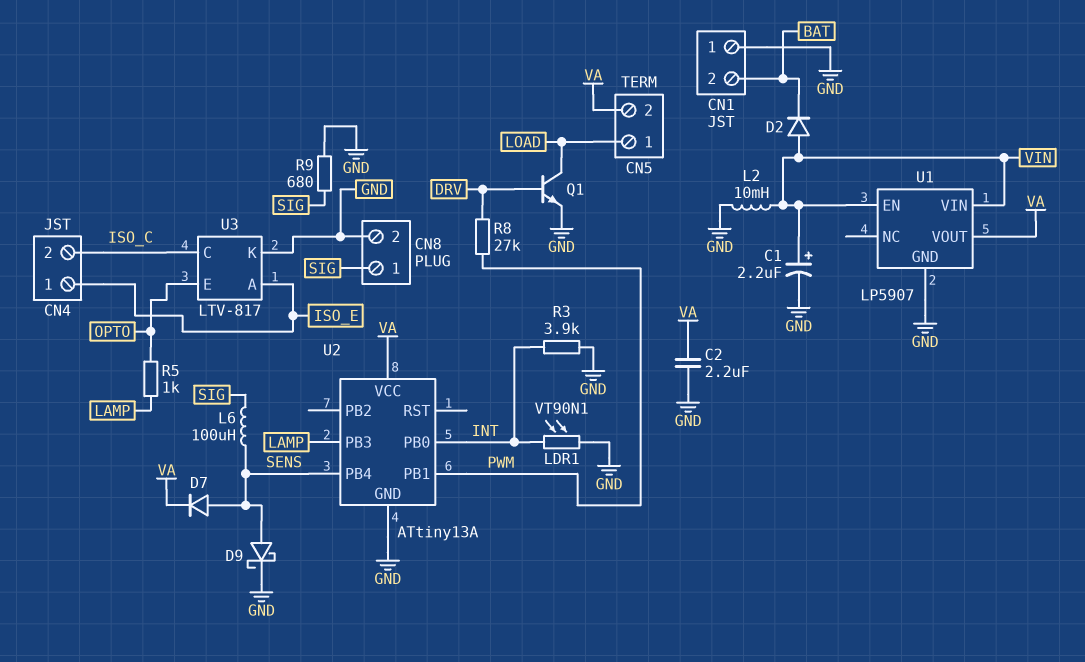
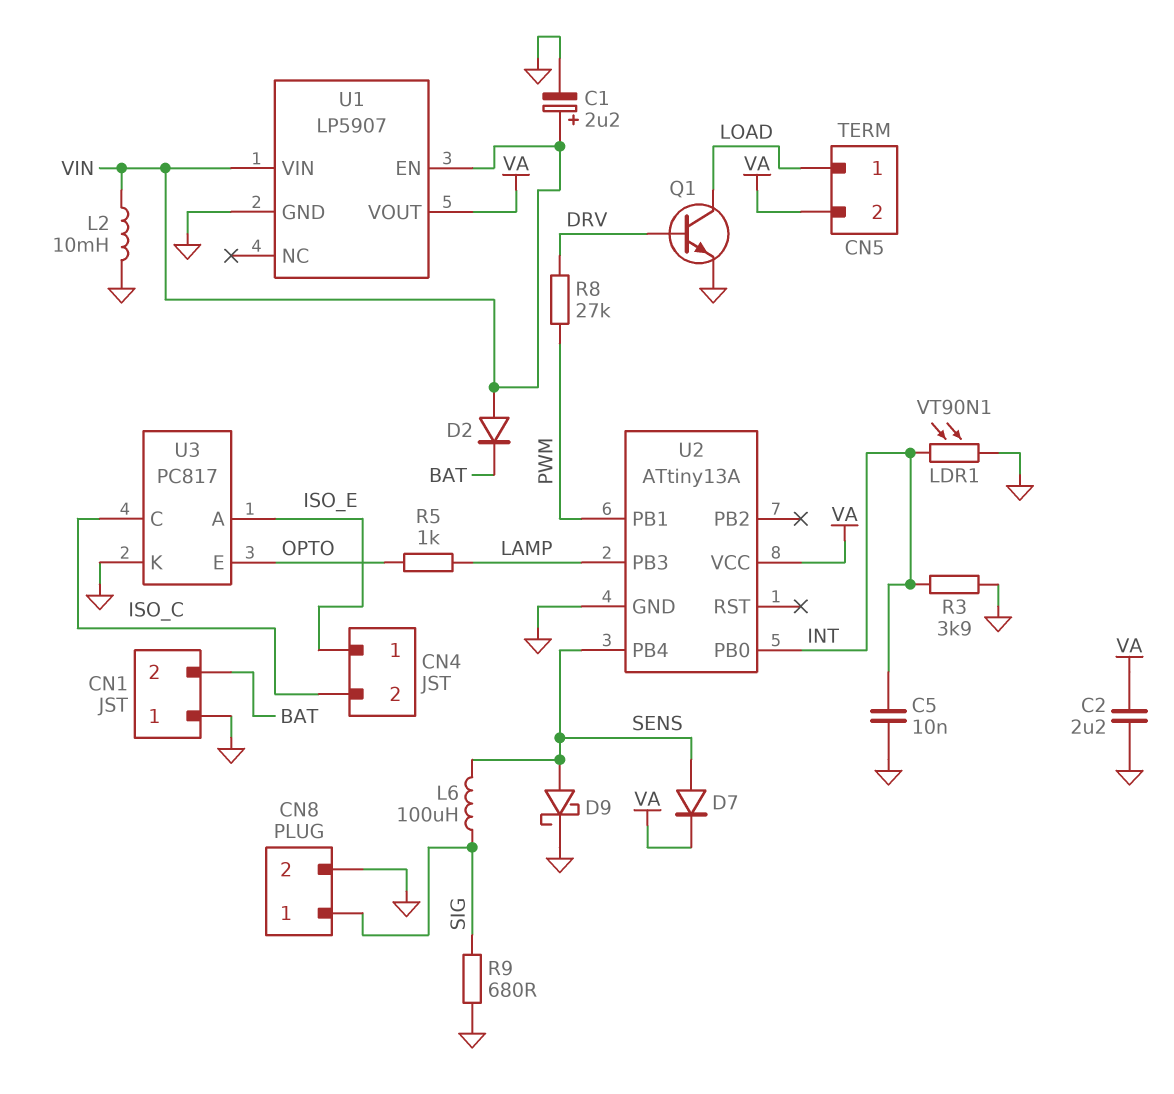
C5: none -> 10nF (GND, INT)
U3: LTV-817 -> PC817

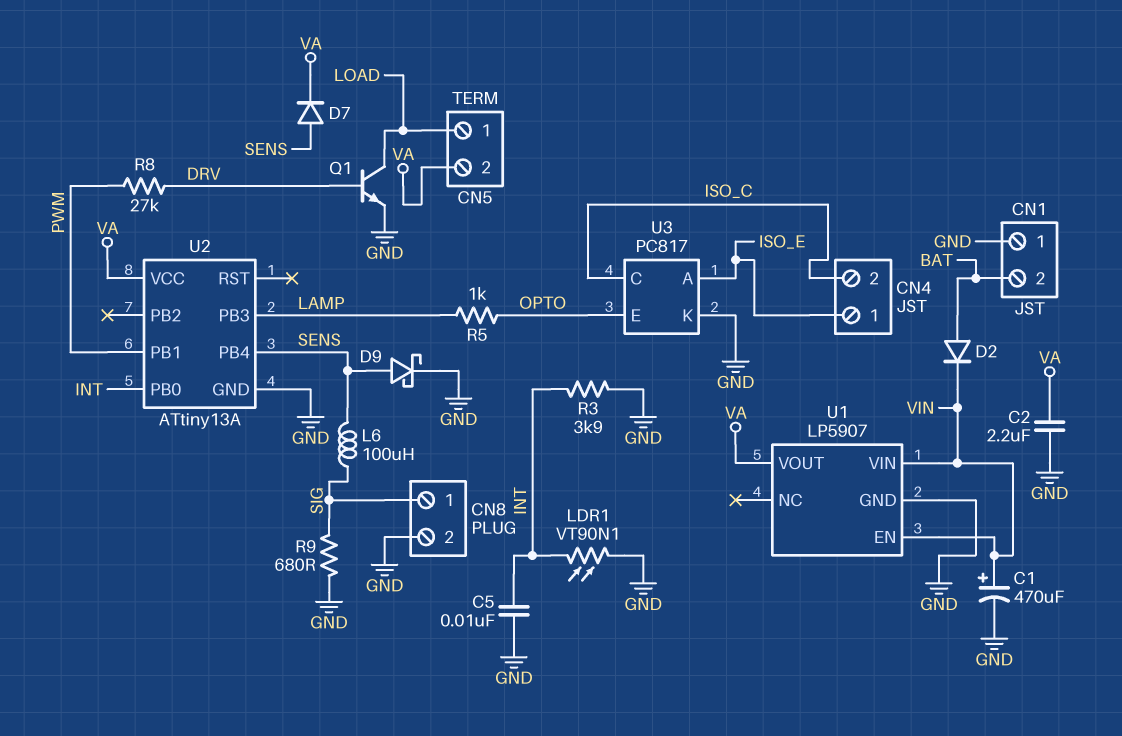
C1: 2.2uF (plus VIN, minus GND) -> 470uF (plus VIN, minus GND)
D2: diode (A VIN, K BAT) -> diode (A BAT, K VIN)
L2: 10mH (GND, VIN) -> none

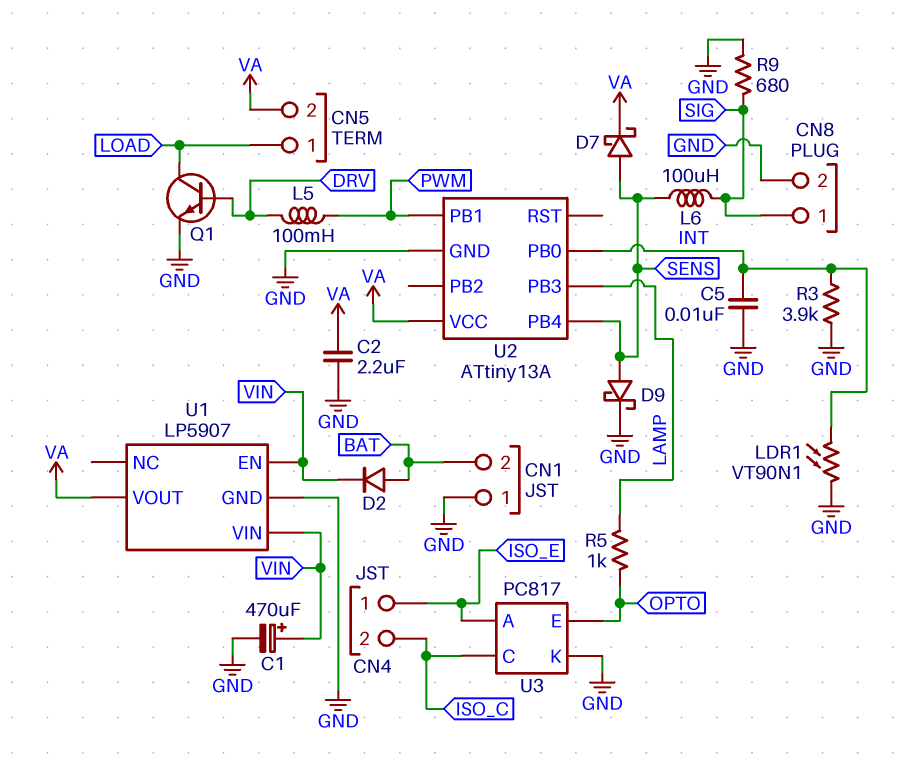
D7: diode (A SENS, K VA) -> schottky (A SENS, K VA)
L5: none -> 100mH (DRV, PWM)
R8: 27k (DRV, PWM) -> none

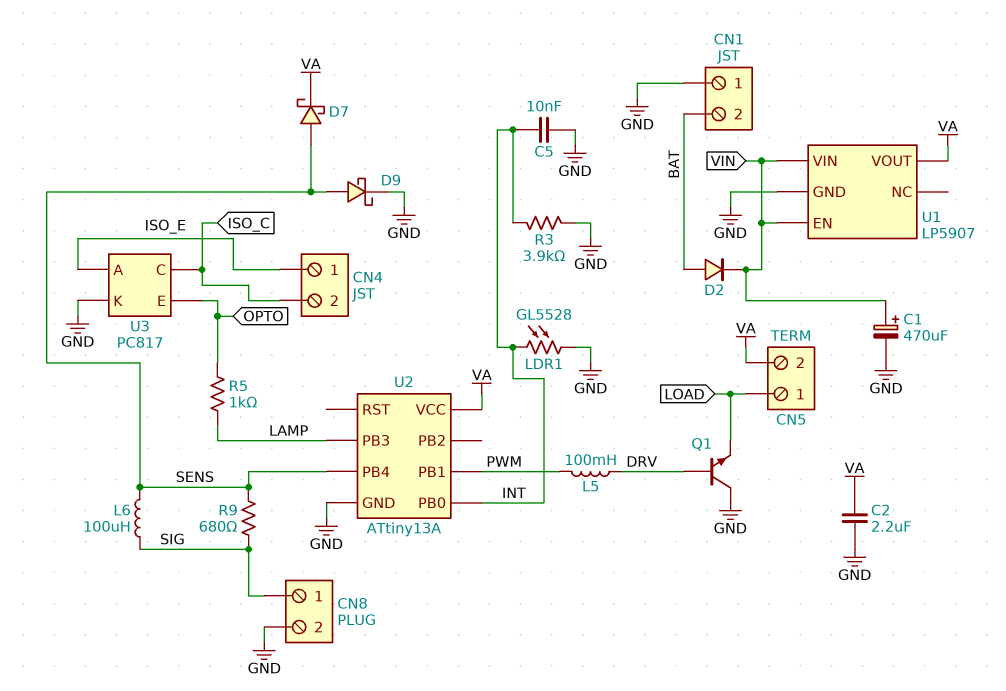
LDR1: VT90N1 (GND, INT) -> GL5528 (GND, INT)
Q1: NPN (B DRV, C LOAD, E GND) -> NPN (B DRV, C GND, E LOAD)
R9: 680 (GND, SIG) -> 680 (SENS, SIG)

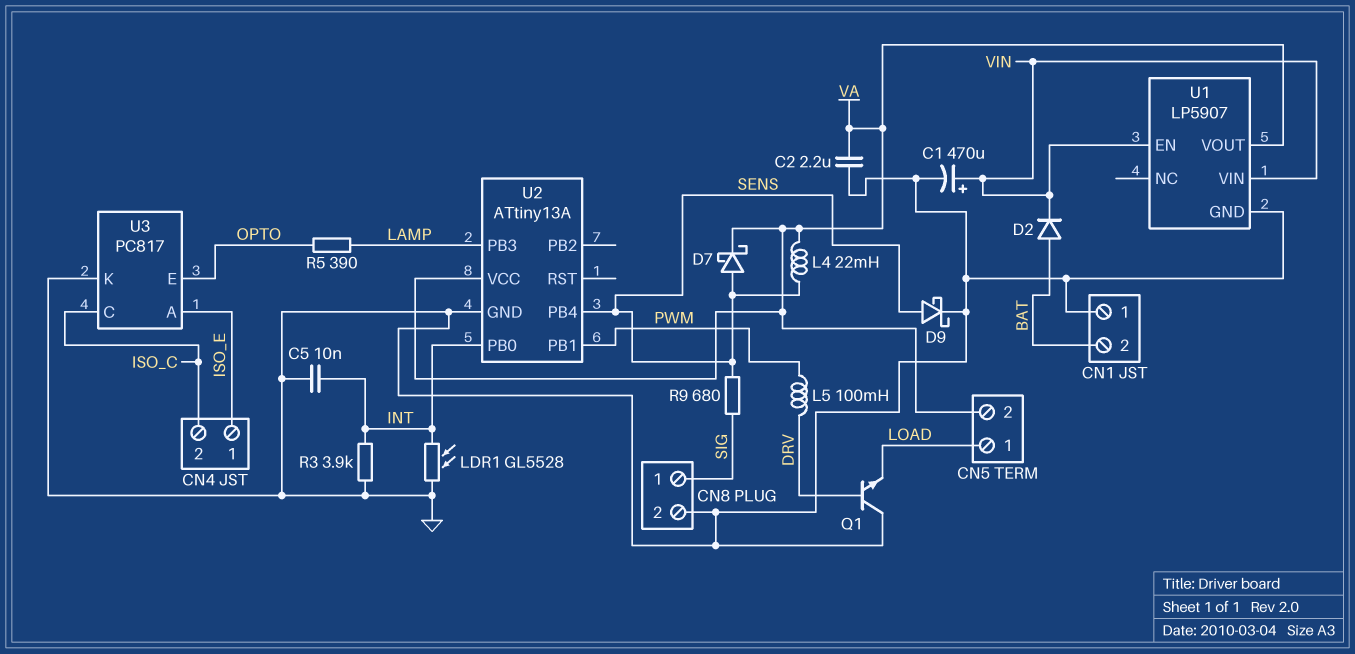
L4: none -> 22mH (SENS, VA)
L6: 100uH (SENS, SIG) -> none
R5: 1k (LAMP, OPTO) -> 390 (LAMP, OPTO)

